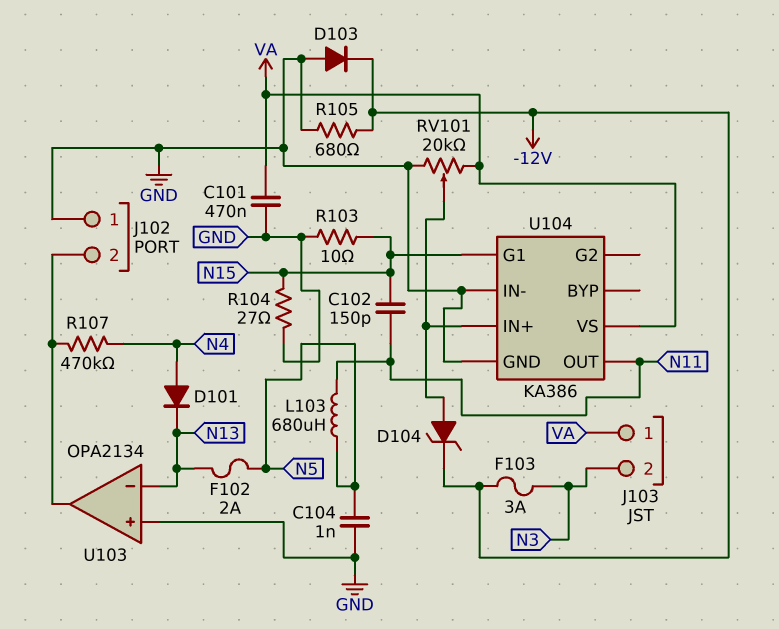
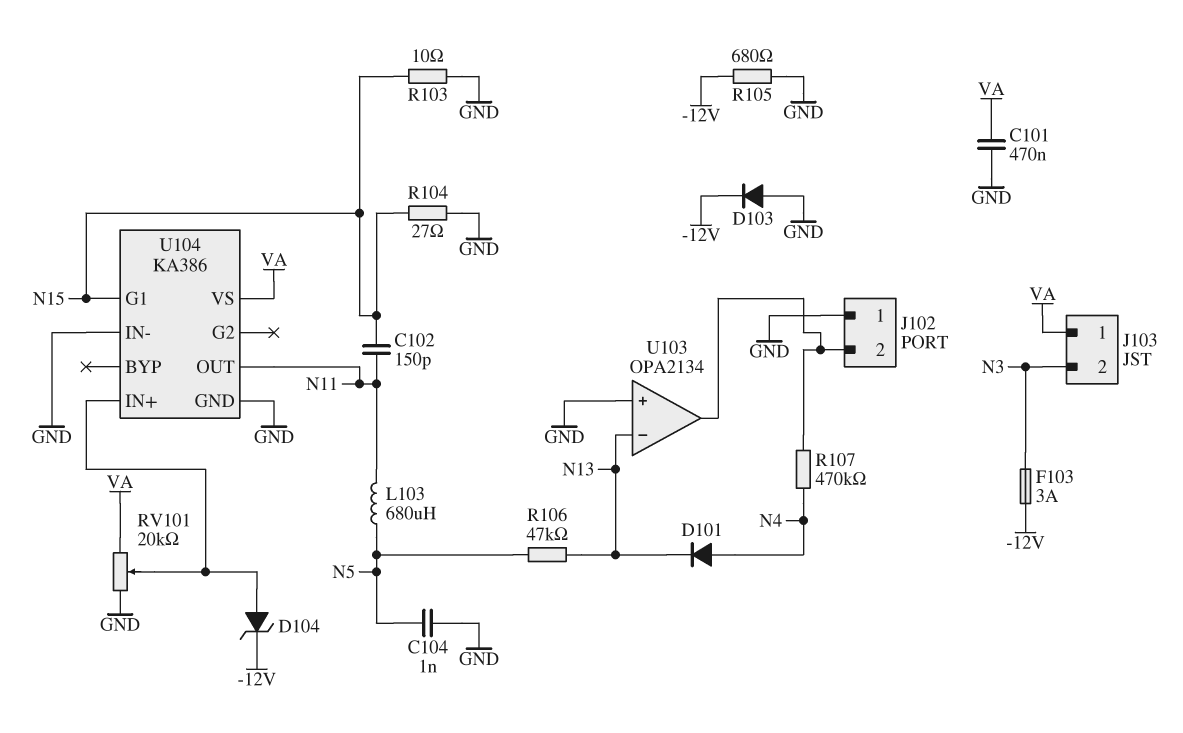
F102: 2A (N5, N13) -> none
R106: none -> 47k (N5, N13)

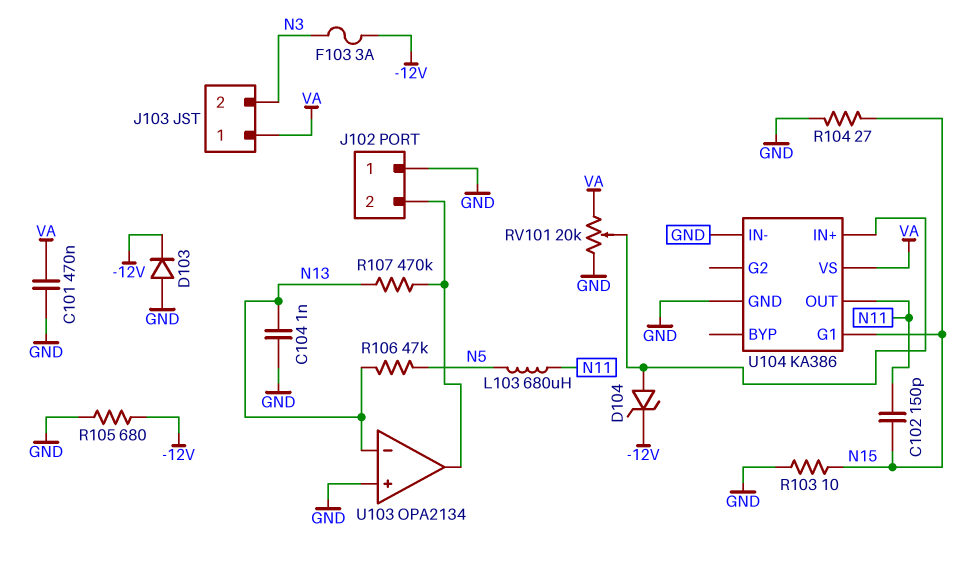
C104: 1nF (GND, N5) -> 1nF (GND, N13)
D101: diode (A N4, K N13) -> none
R107: 470k (J102/2, N4) -> 470k (J102/2, N13)

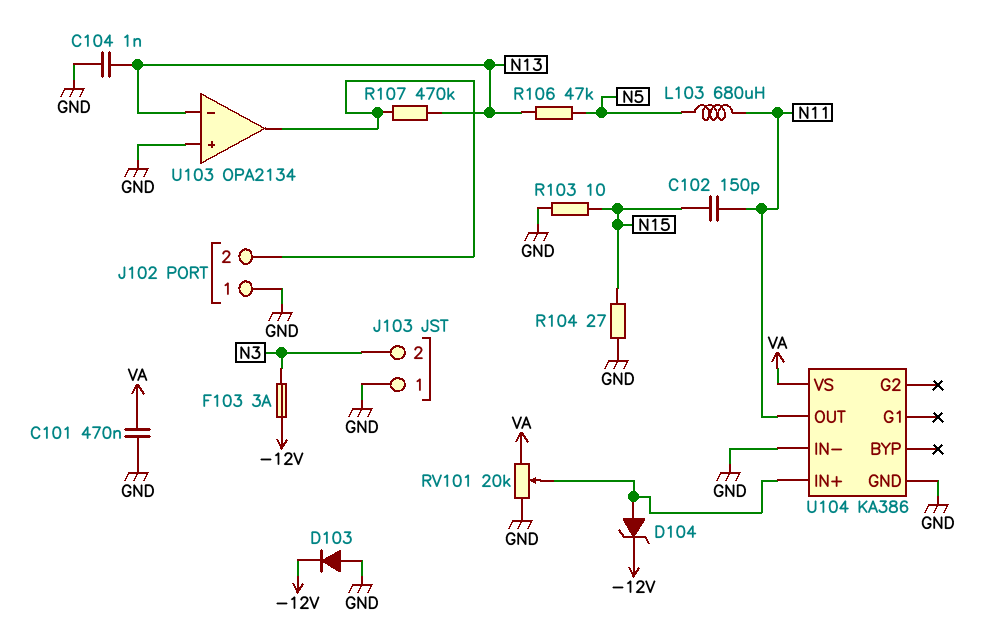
J103 pin 1: VA -> GND
R105: 680 (-12V, GND) -> none
U104 pin G1: N15 -> none

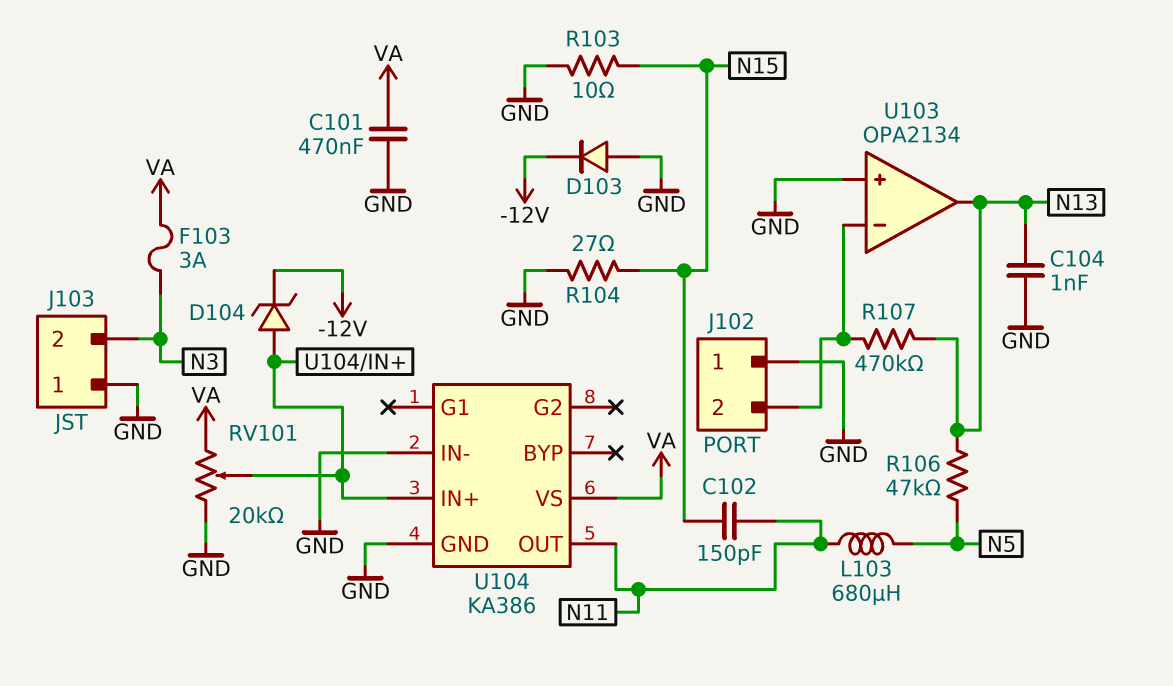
F103: 3A (-12V, N3) -> 3A (N3, VA)
U103 pin in-: N13 -> J102/2
U103 pin out: J102/2 -> N13

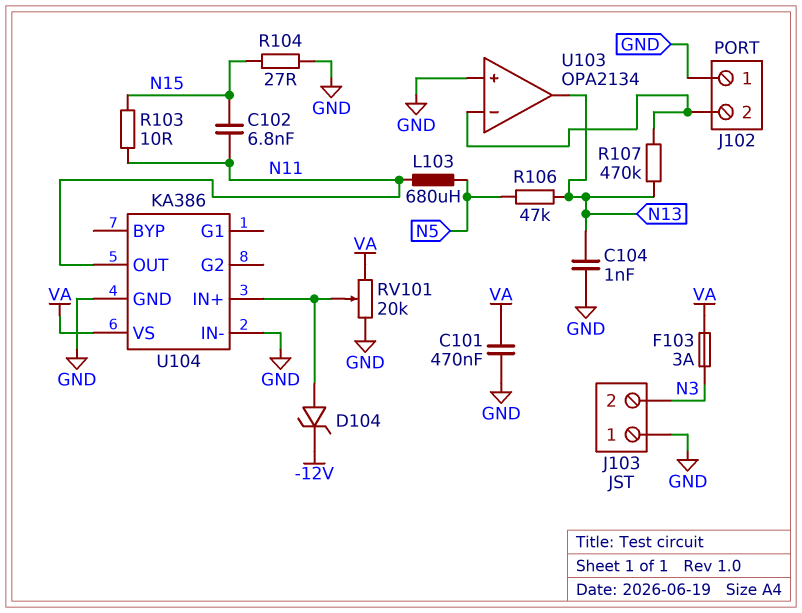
C102: 150pF (N11, N15) -> 6.8nF (N11, N15)
D103: diode (A GND, K -12V) -> none
R103: 10 (GND, N15) -> 10 (N11, N15)

